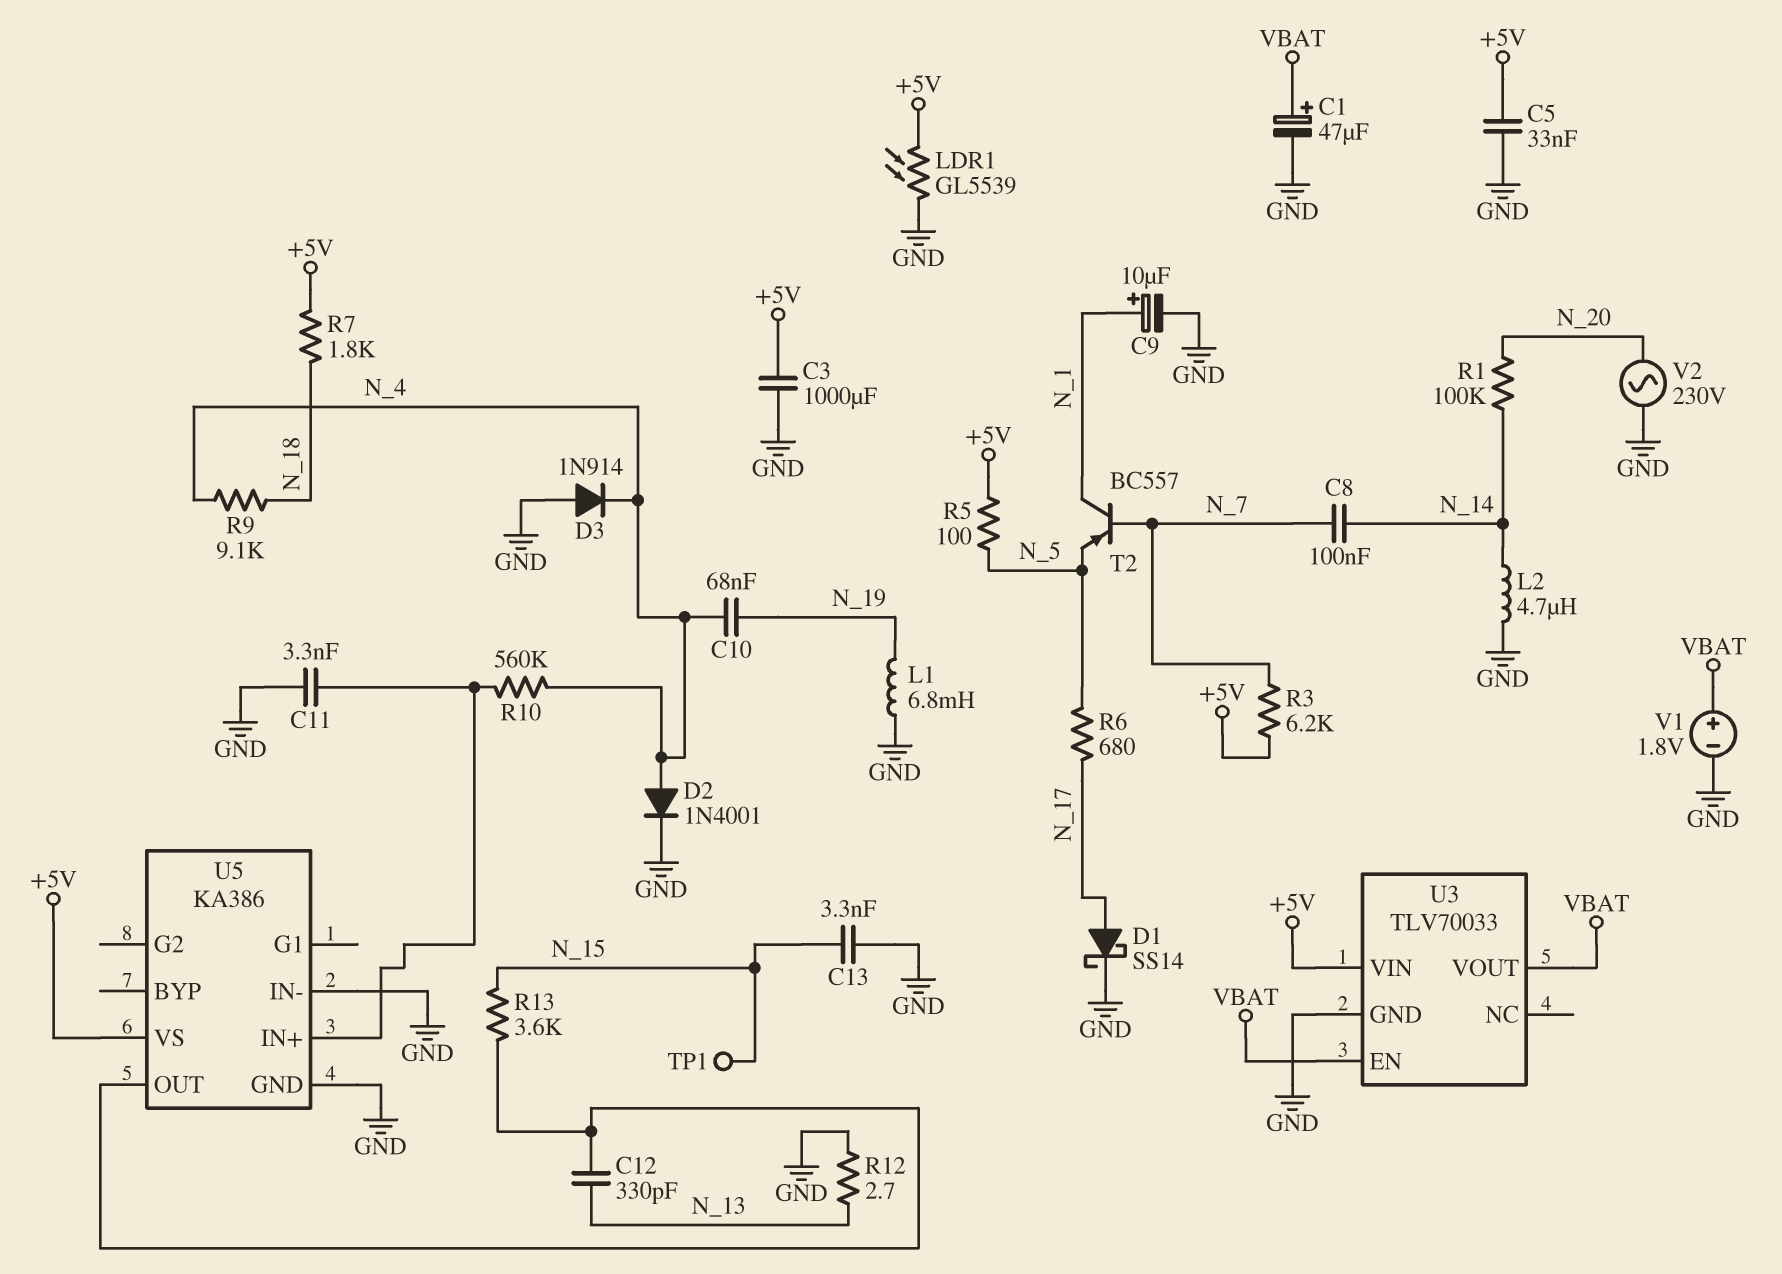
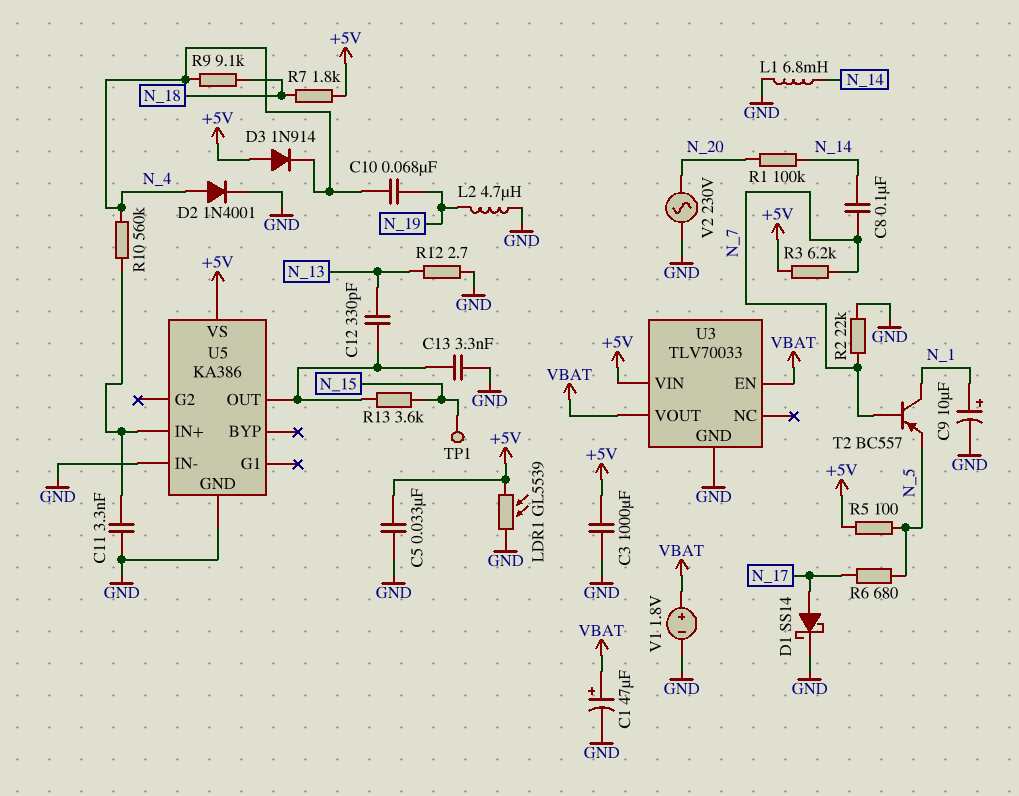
C13: 3.3nF (GND, N_15) -> 3.3nF (GND, U5/OUT)
D3: diode 1N914 (A GND, K N_4) -> diode 1N914 (A +5V, K N_4)
L1: 6.8mH (GND, N_19) -> 6.8mH (GND, N_14)
L2: 4.7uH (GND, N_14) -> 4.7uH (GND, N_19)
R2: none -> 22k (GND, N_7)

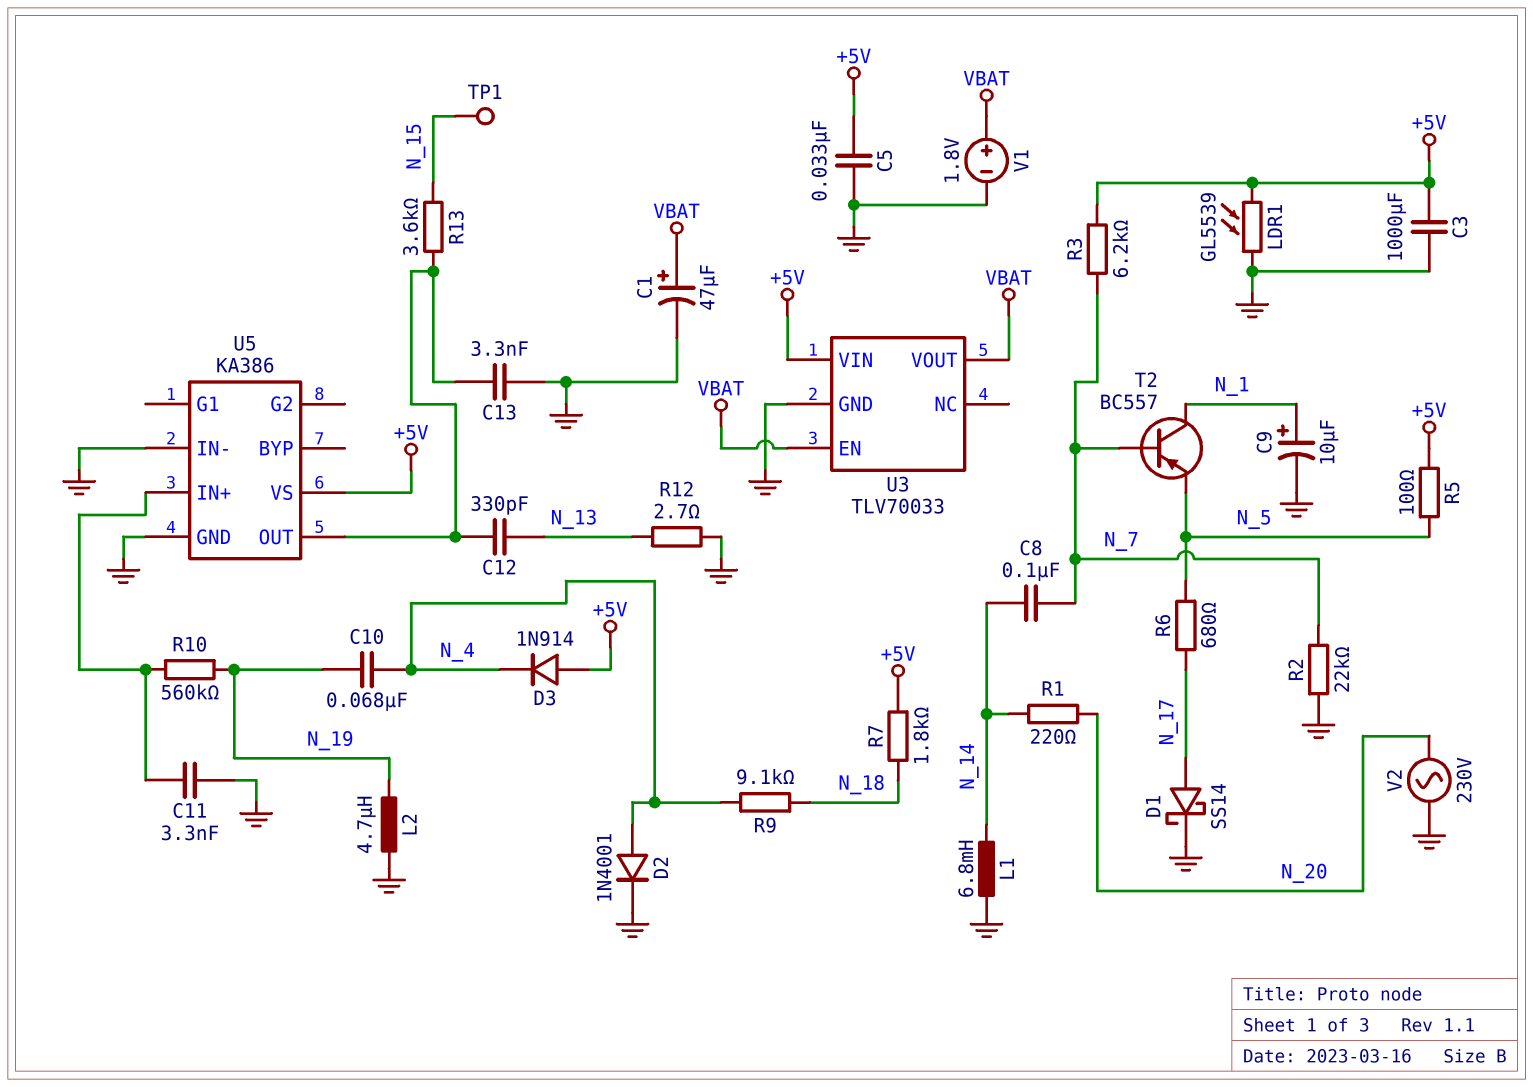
R1: 100k (N_14, N_20) -> 220 (N_14, N_20)
R10: 560k (N_4, U5/IN+) -> 560k (N_19, U5/IN+)

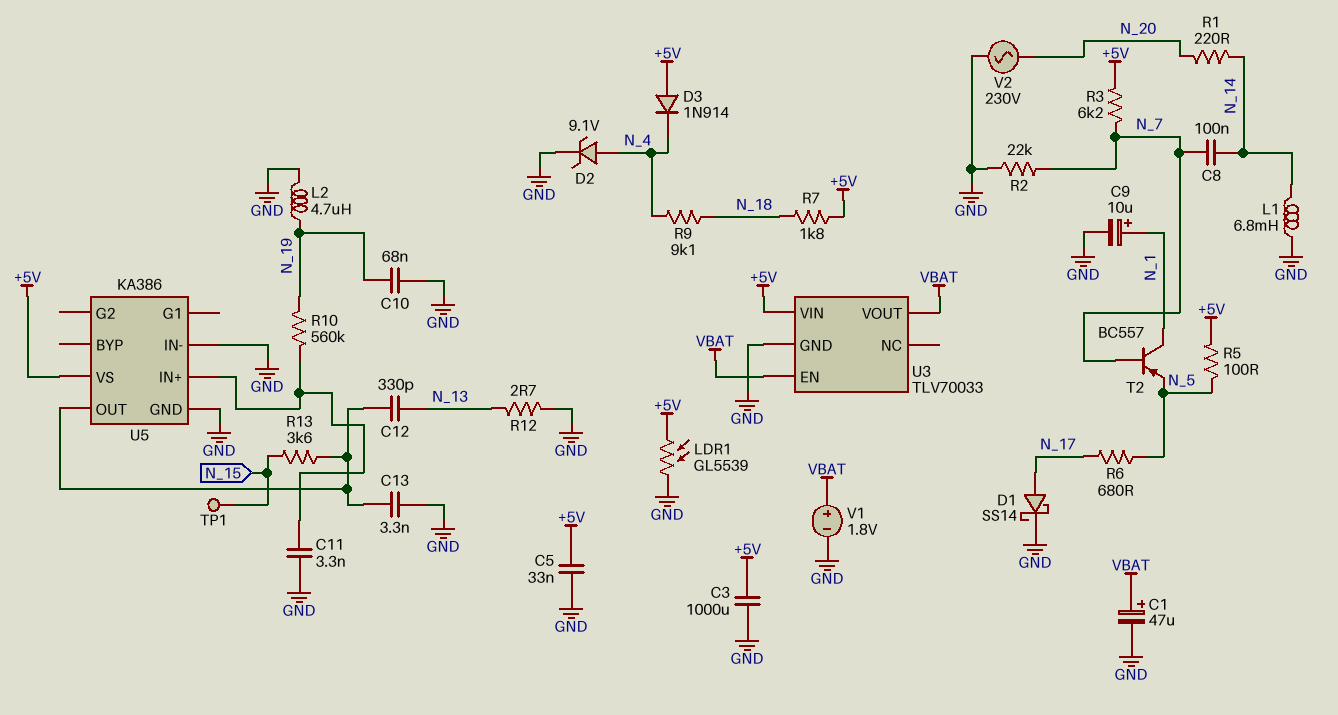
C10: 68nF (N_4, N_19) -> 68nF (GND, N_19)
D2: diode 1N4001 (A N_4, K GND) -> zener 9.1V (A N_4, K GND)

